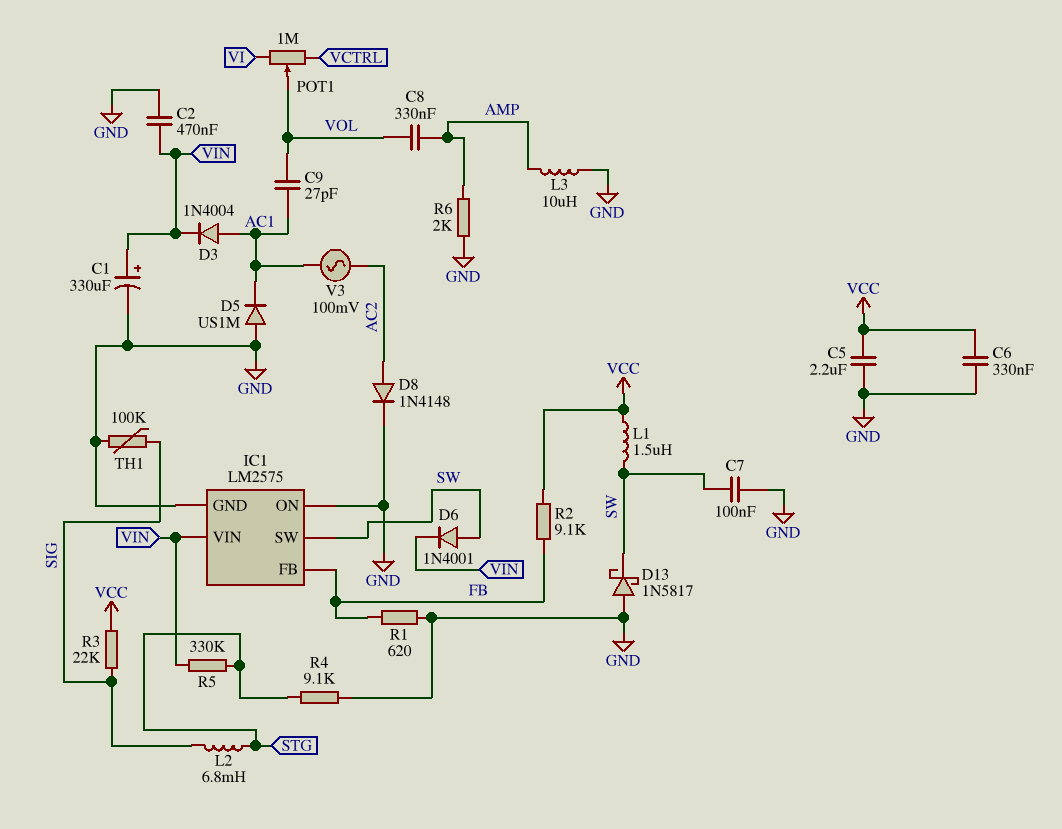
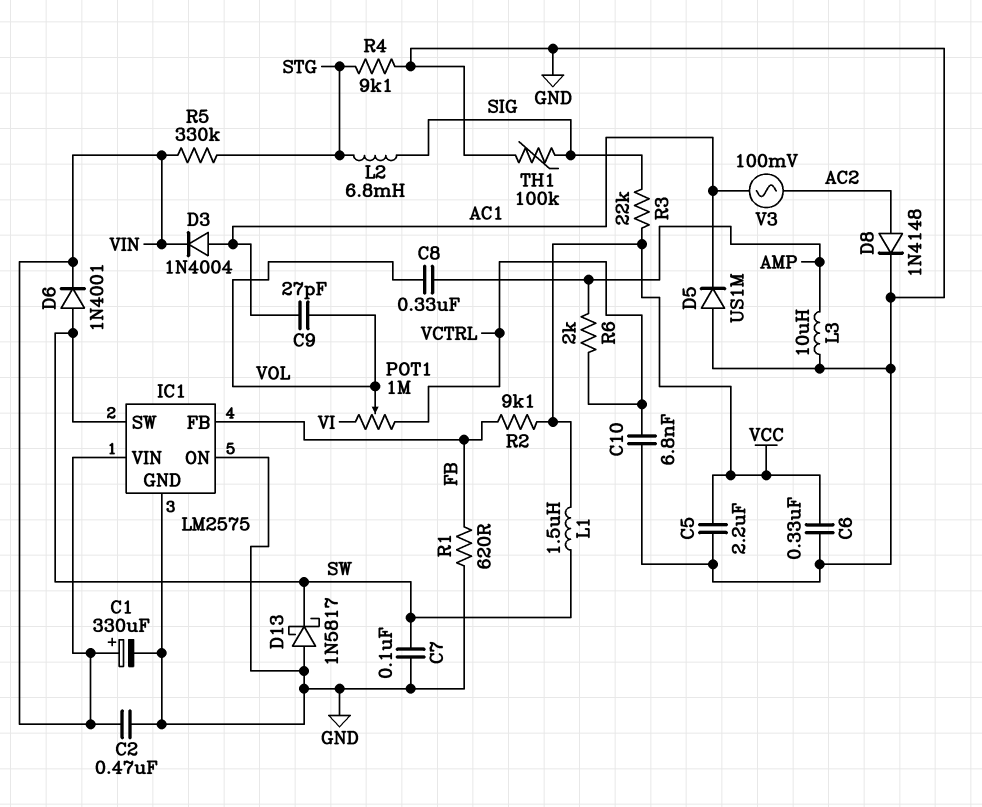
C10: none -> 6.8nF (GND, VCTRL)
R6: 2k (AMP, GND) -> 2k (AMP, VCTRL)

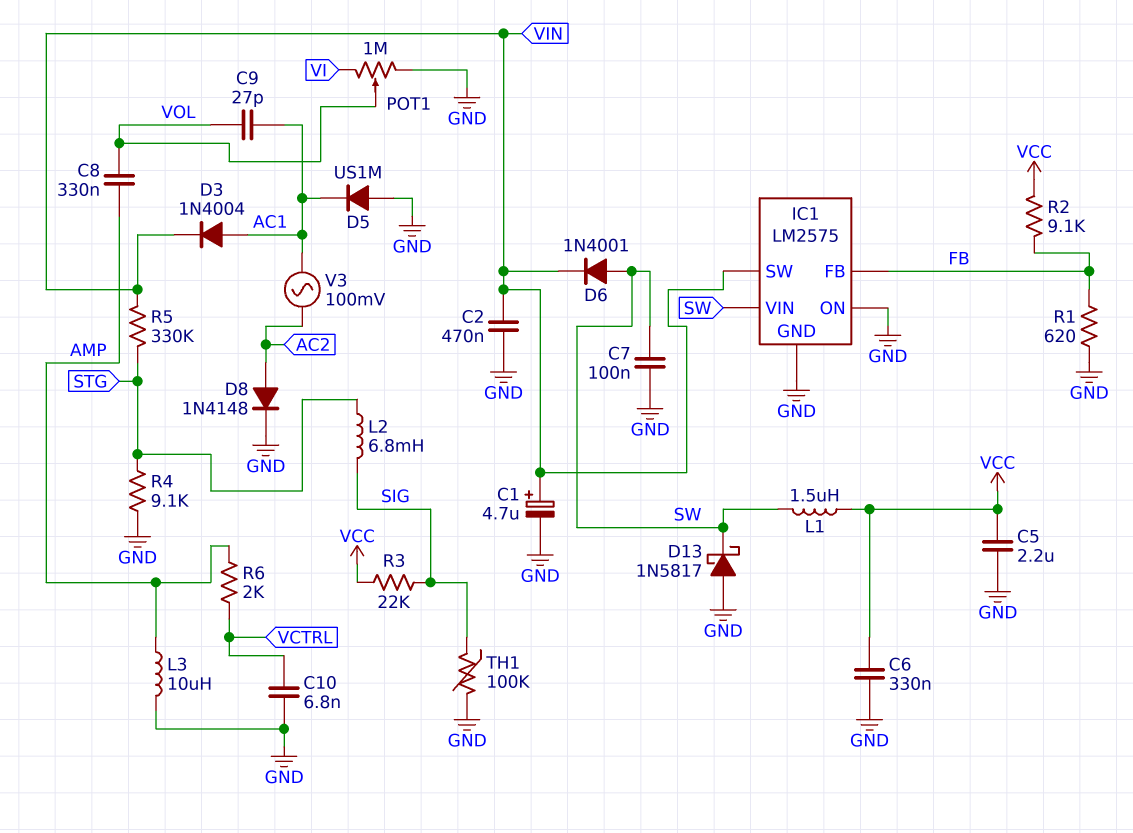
C1: 330uF (plus VIN, minus GND) -> 4.7uF (plus VIN, minus GND)
IC1 pin SW: SW -> VIN
IC1 pin VIN: VIN -> SW
POT1: 1M (VCTRL, VI, wiper VOL) -> 1M (GND, VI, wiper VOL)

